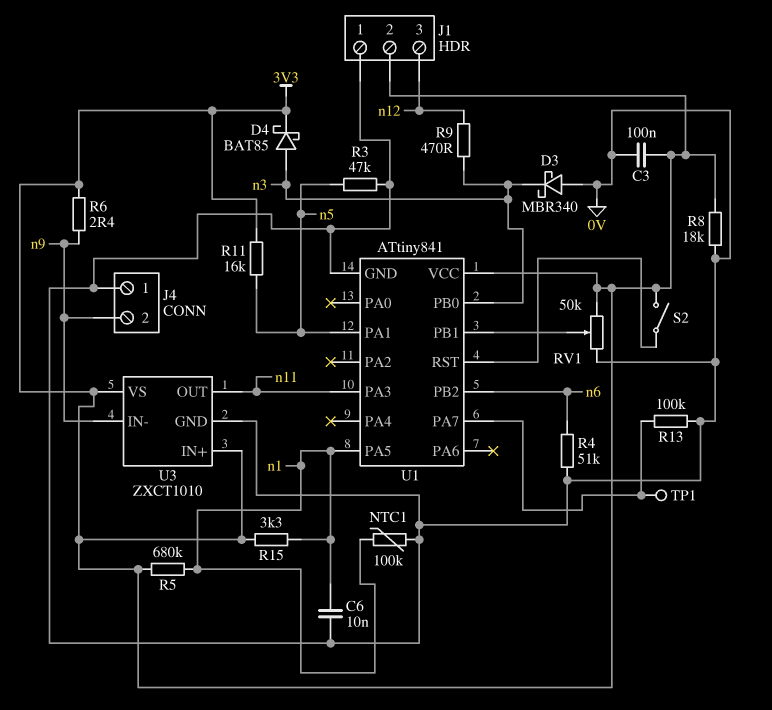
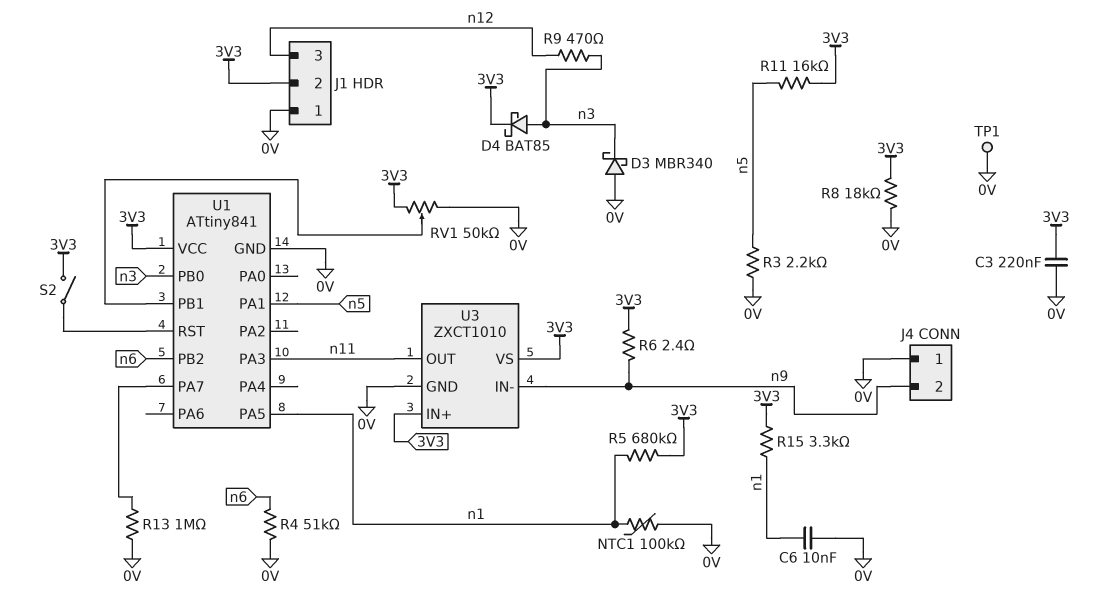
C3: 100nF (0V, 3V3) -> 220nF (0V, 3V3)
R3: 47k (0V, n5) -> 2.2k (0V, n5)
R13: 100k (0V, U1/PA7) -> 1M (0V, U1/PA7)
TP1: test point (U1/PA7) -> test point (0V)

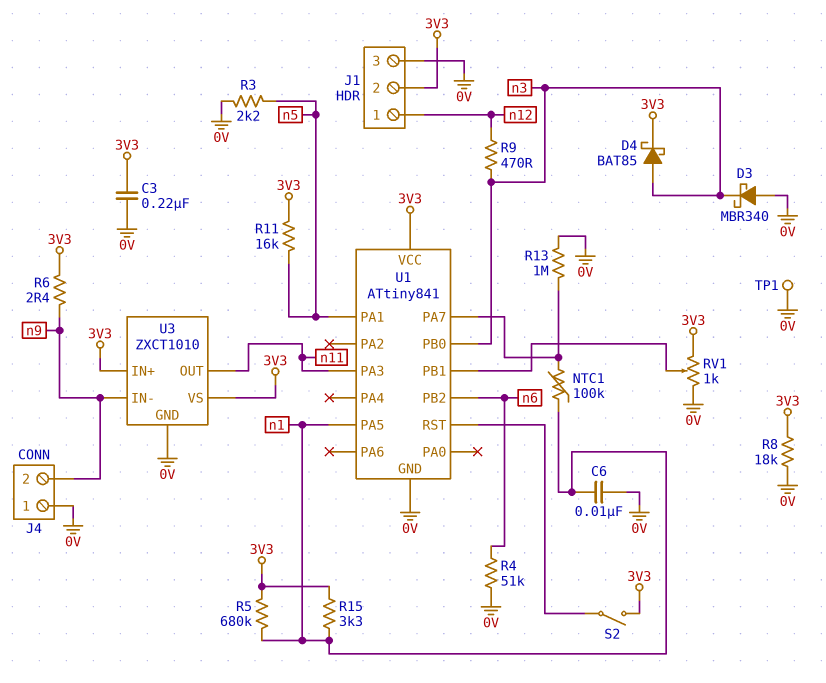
J1 pin 1: 0V -> n12
J1 pin 3: n12 -> 0V
NTC1: 100k (0V, n1) -> 100k (U1/PA7, n1)
RV1: 50k (0V, 3V3, wiper U1/PB1) -> 1k (0V, 3V3, wiper U1/PB1)

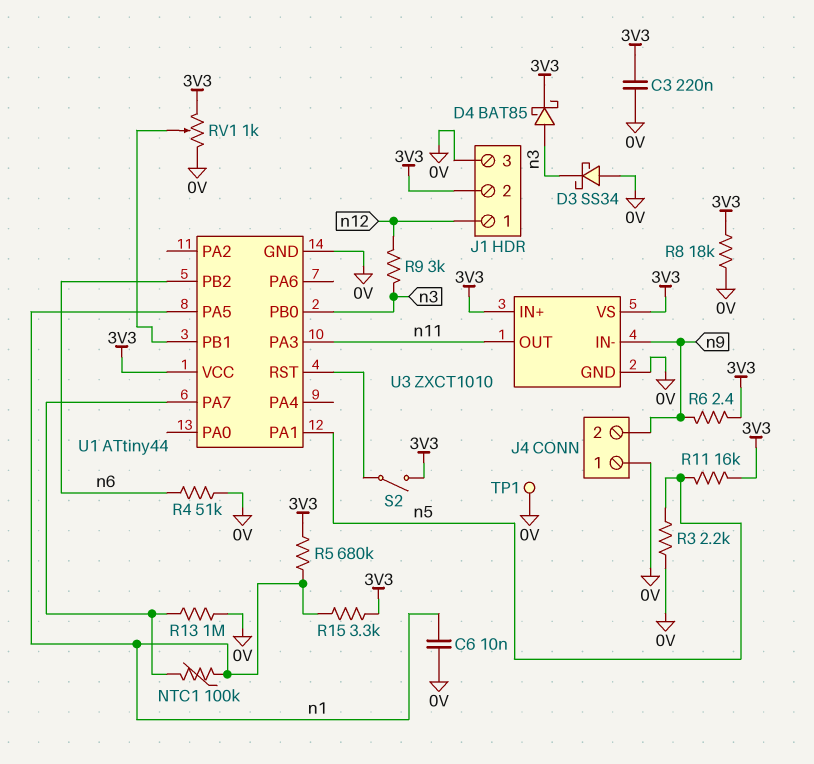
D3: schottky MBR340 (A 0V, K n3) -> schottky SS34 (A 0V, K n3)
R9: 470 (n3, n12) -> 3k (n3, n12)
U1: ATtiny841 -> ATtiny44

